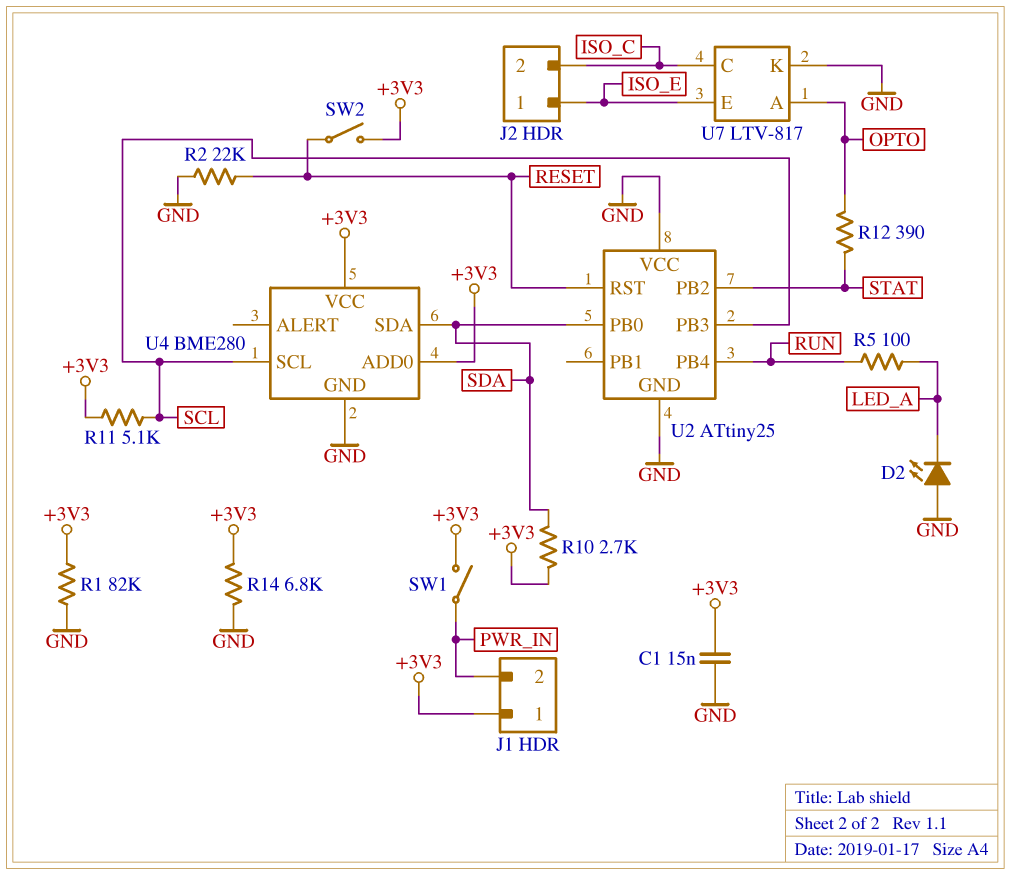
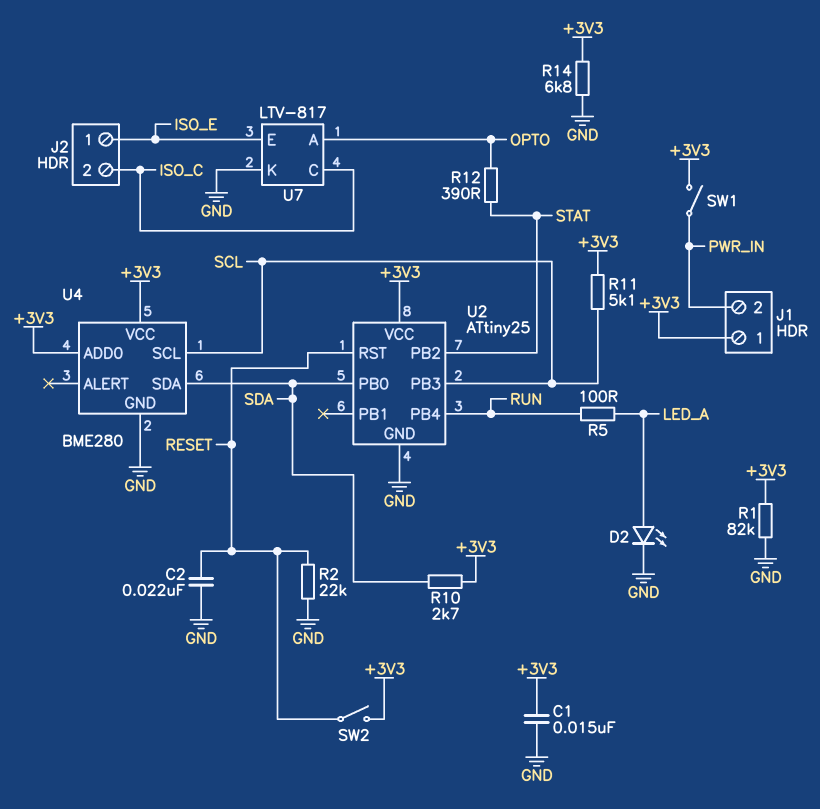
C2: none -> 22nF (GND, RESET)
D2: LED (A GND, K LED_A) -> LED (A LED_A, K GND)
U2 pin VCC: GND -> +3V3

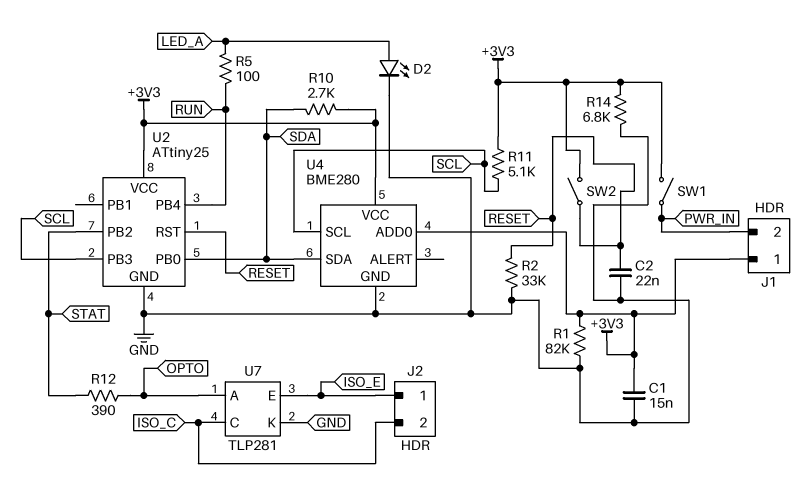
R2: 22k (GND, RESET) -> 33k (GND, RESET)
U7: LTV-817 -> TLP281

